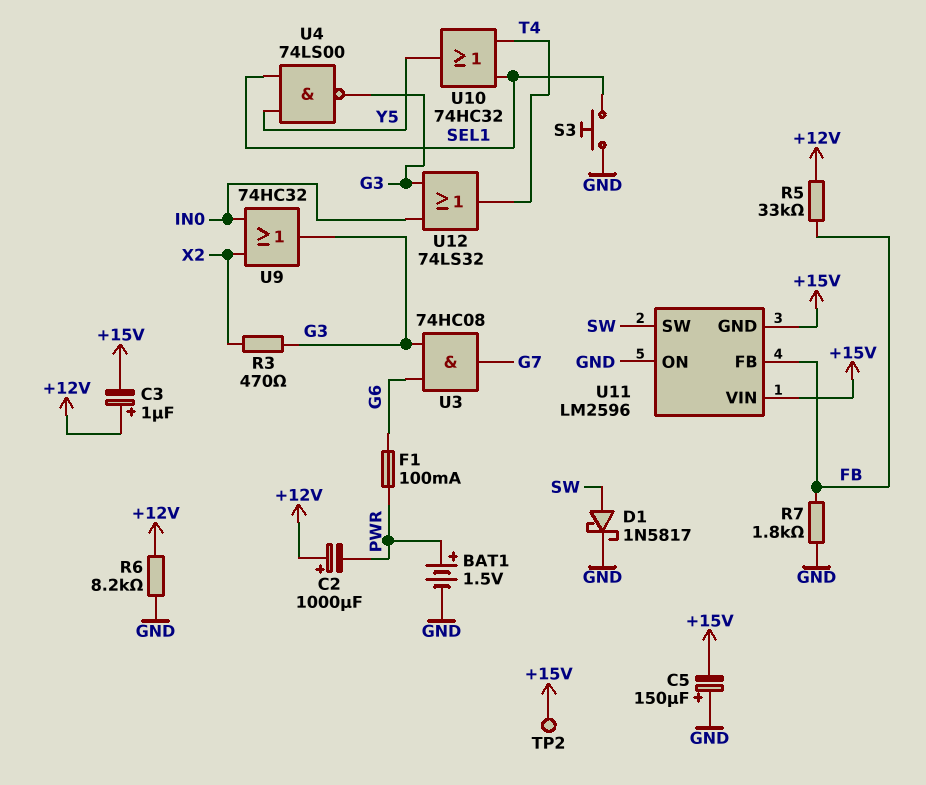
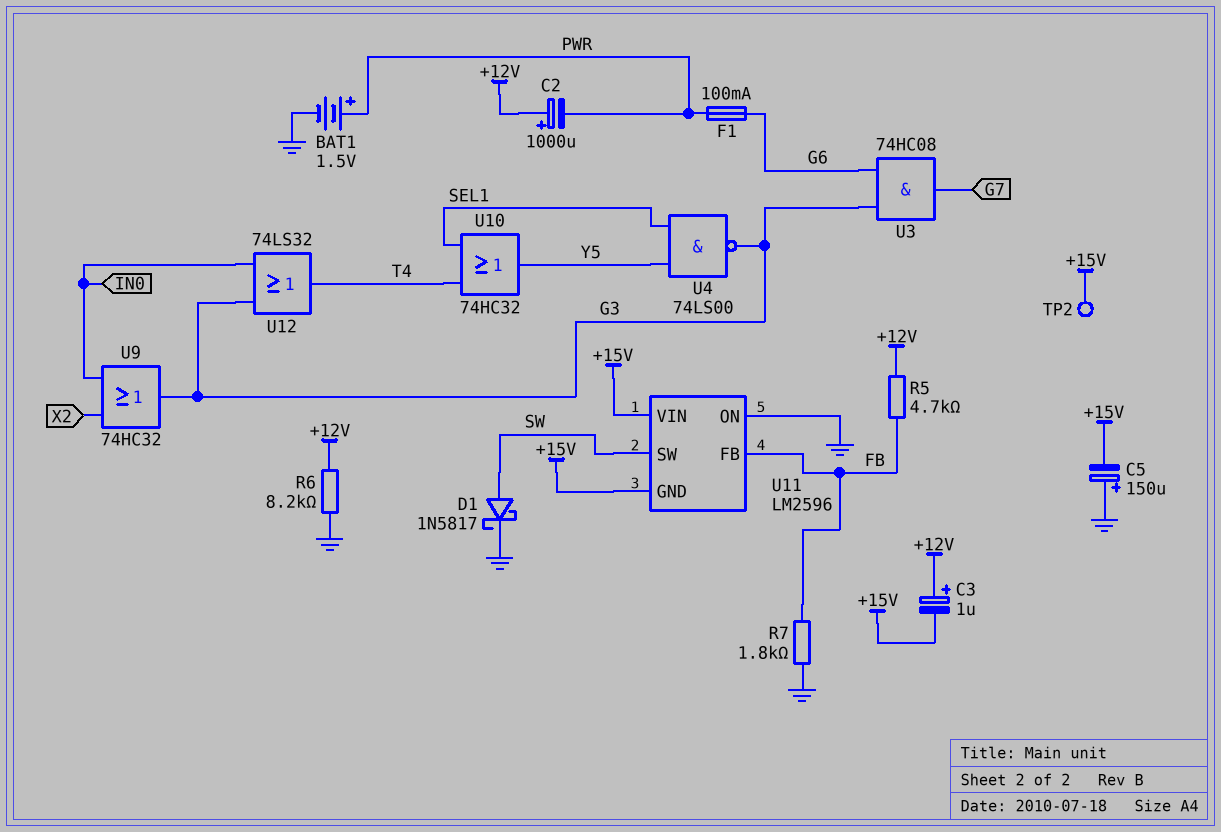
R3: 470 (G3, X2) -> none
R5: 33k (+12V, FB) -> 4.7k (+12V, FB)
S3: button (GND, SEL1) -> none

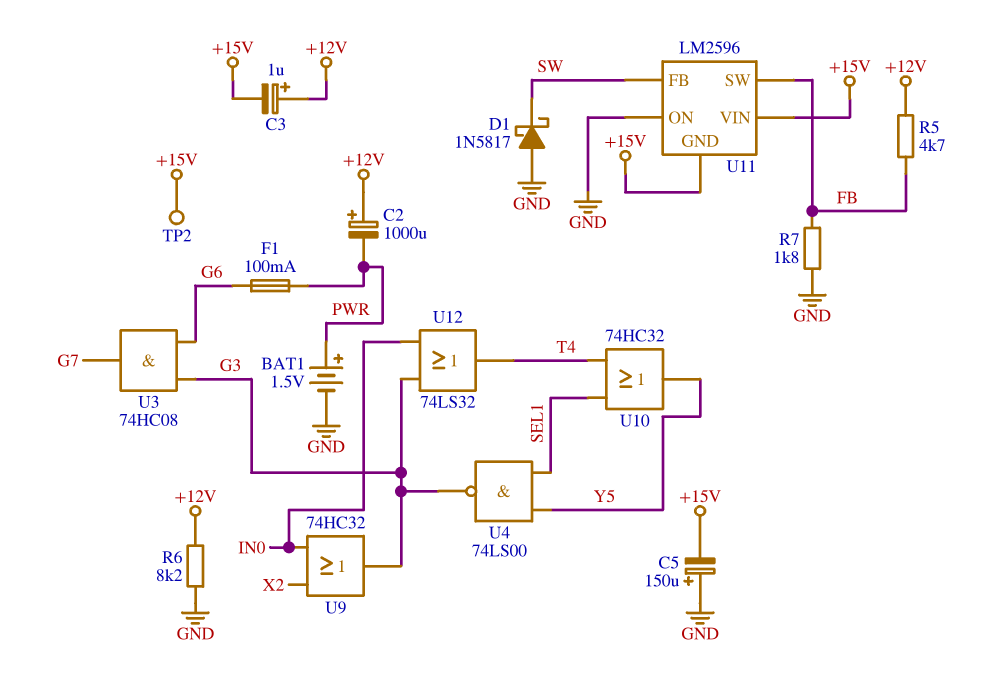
D1: schottky 1N5817 (A SW, K GND) -> schottky 1N5817 (A GND, K SW)
U11 pin FB: FB -> SW
U11 pin SW: SW -> FB

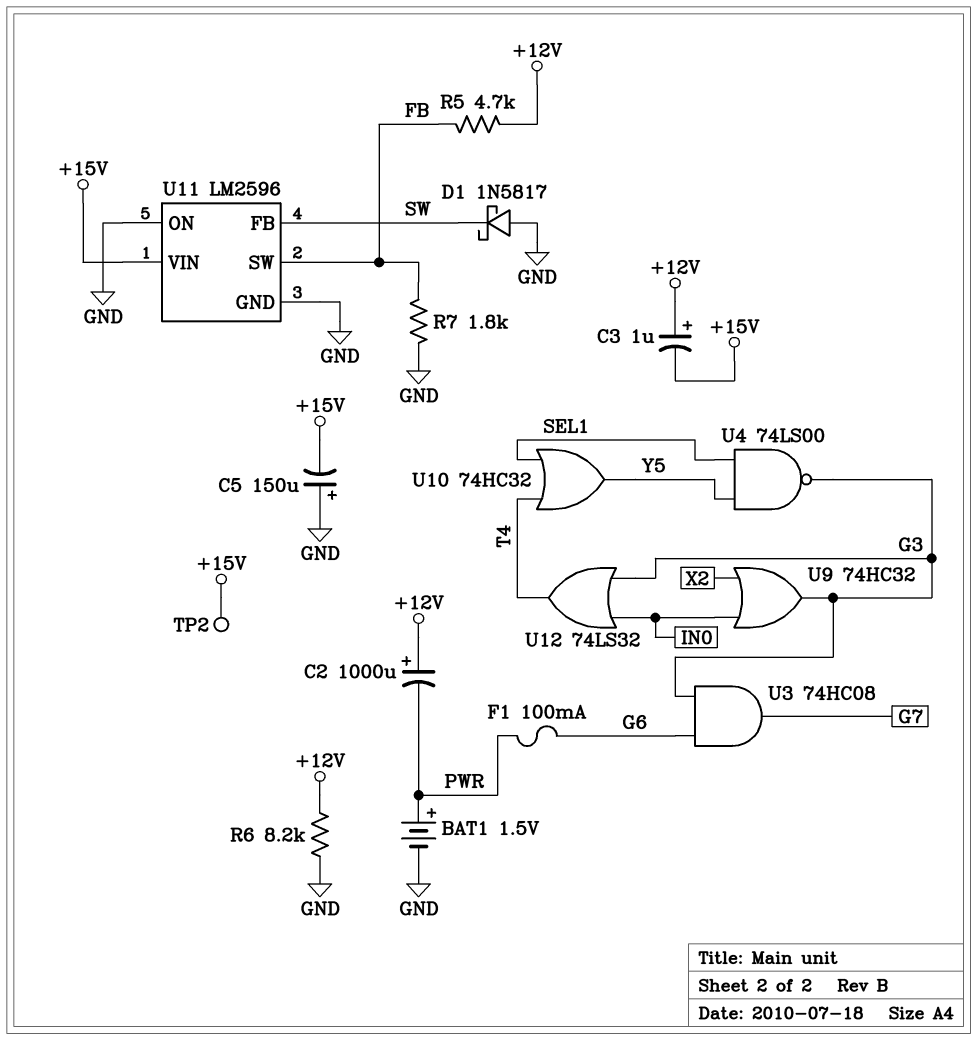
U11 pin GND: +15V -> GND

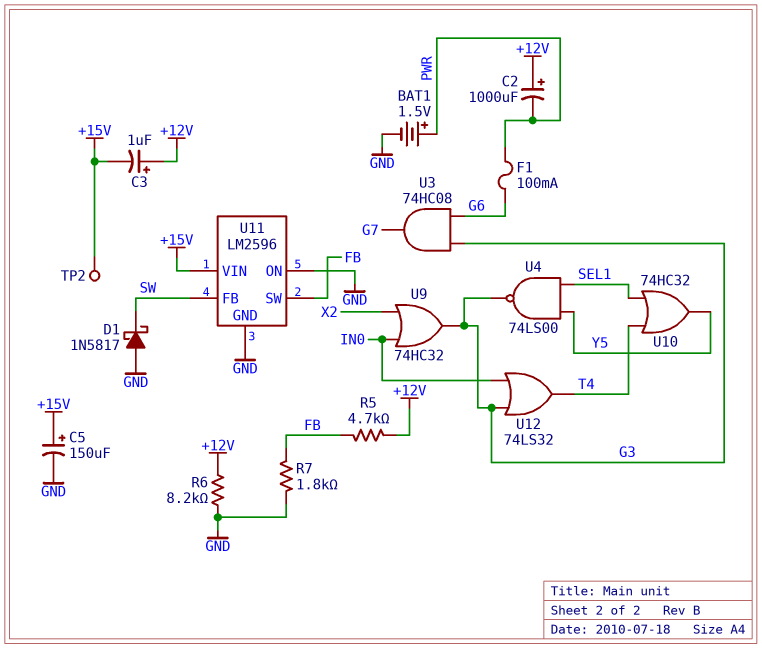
C5: 150uF (plus GND, minus +15V) -> 150uF (plus +15V, minus GND)

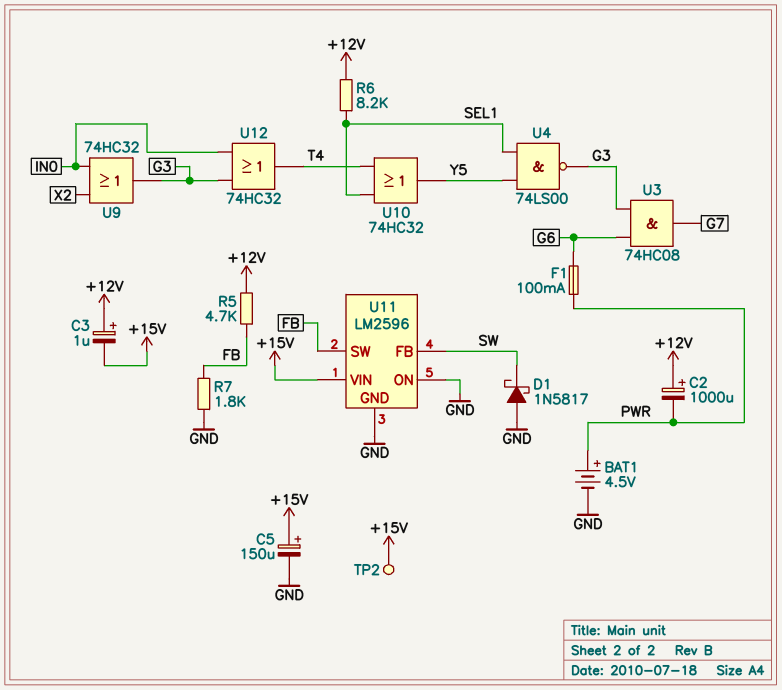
BAT1: 1.5V (plus PWR, minus GND) -> 4.5V (plus PWR, minus GND)
R6: 8.2k (+12V, GND) -> 8.2k (+12V, SEL1)
U12: OR 74LS32 (in G3, in IN0, out T4) -> OR 74HC32 (in G3, in IN0, out T4)

